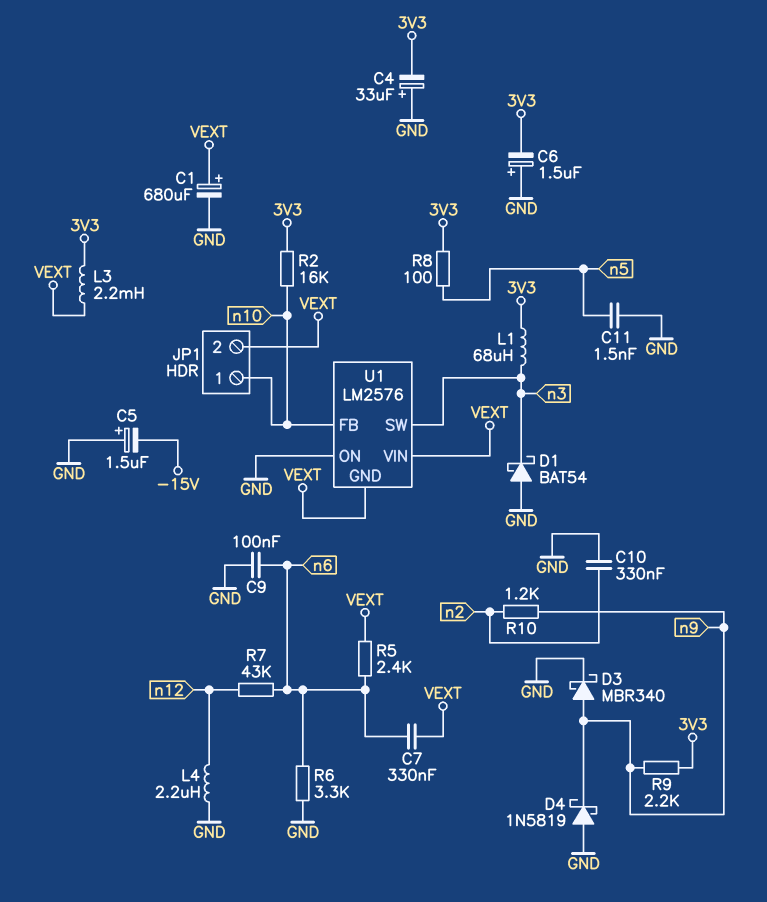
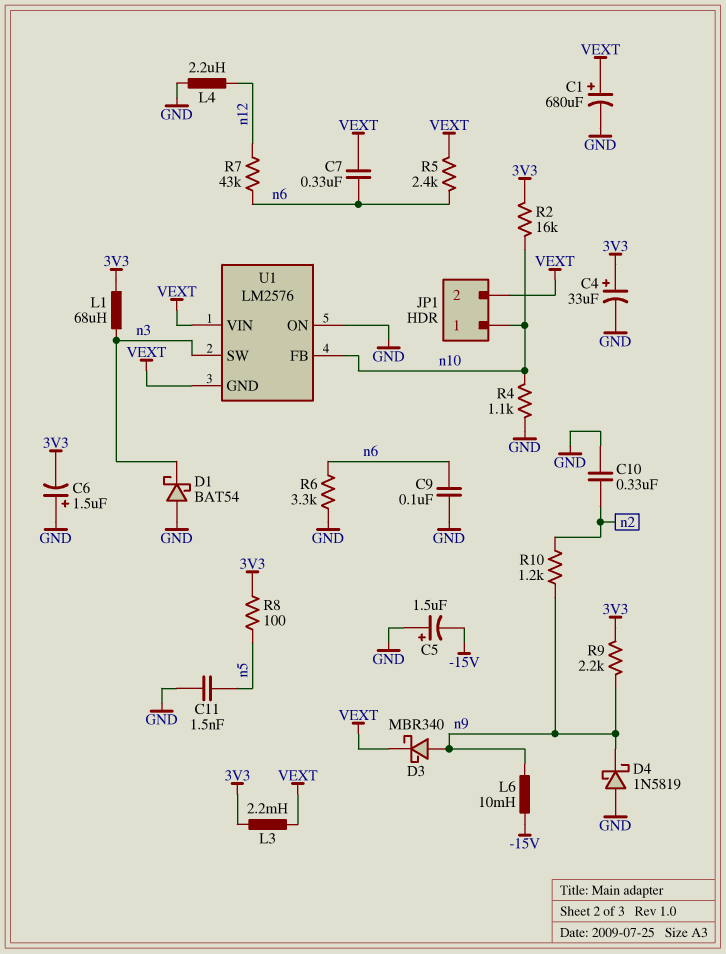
C4: 33uF (plus GND, minus 3V3) -> 33uF (plus 3V3, minus GND)
D3: schottky MBR340 (A n9, K GND) -> schottky MBR340 (A n9, K VEXT)
L6: none -> 10mH (-15V, n9)
R4: none -> 1.1k (GND, n10)

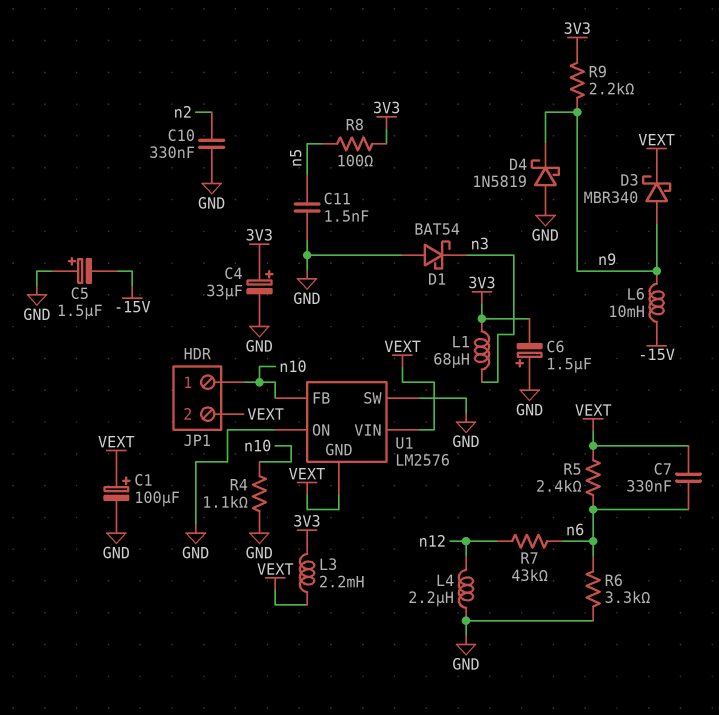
C1: 680uF (plus VEXT, minus GND) -> 100uF (plus VEXT, minus GND)
C9: 100nF (GND, n6) -> none
R2: 16k (3V3, n10) -> none
R10: 1.2k (n2, n9) -> none
U1 pin SW: n3 -> GND

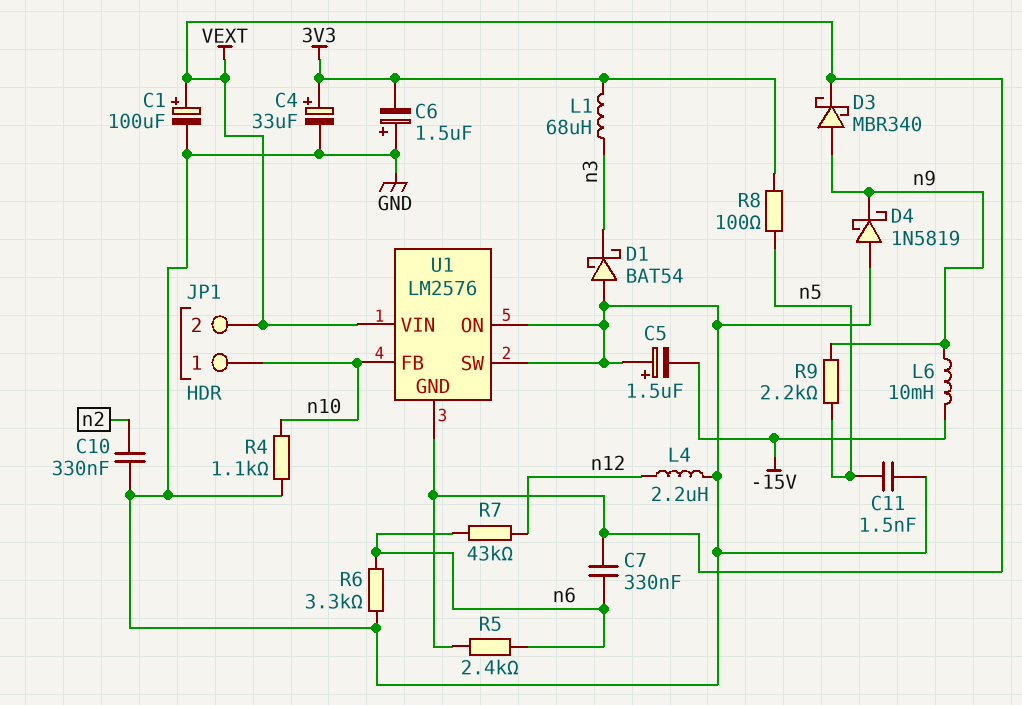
L3: 2.2mH (3V3, VEXT) -> none
R9: 2.2k (3V3, n9) -> 2.2k (n5, n9)

